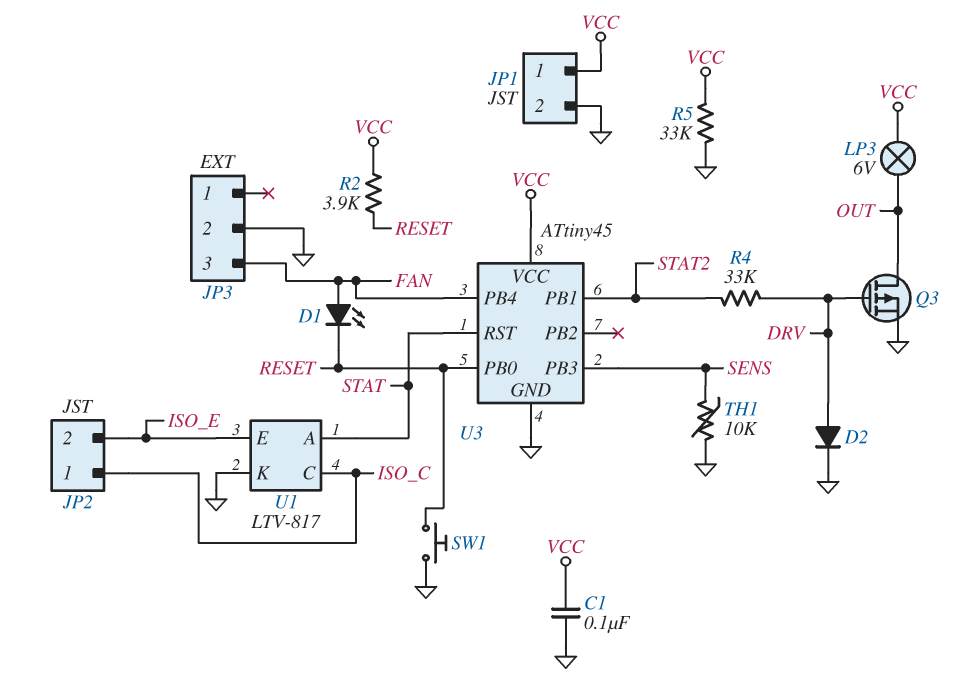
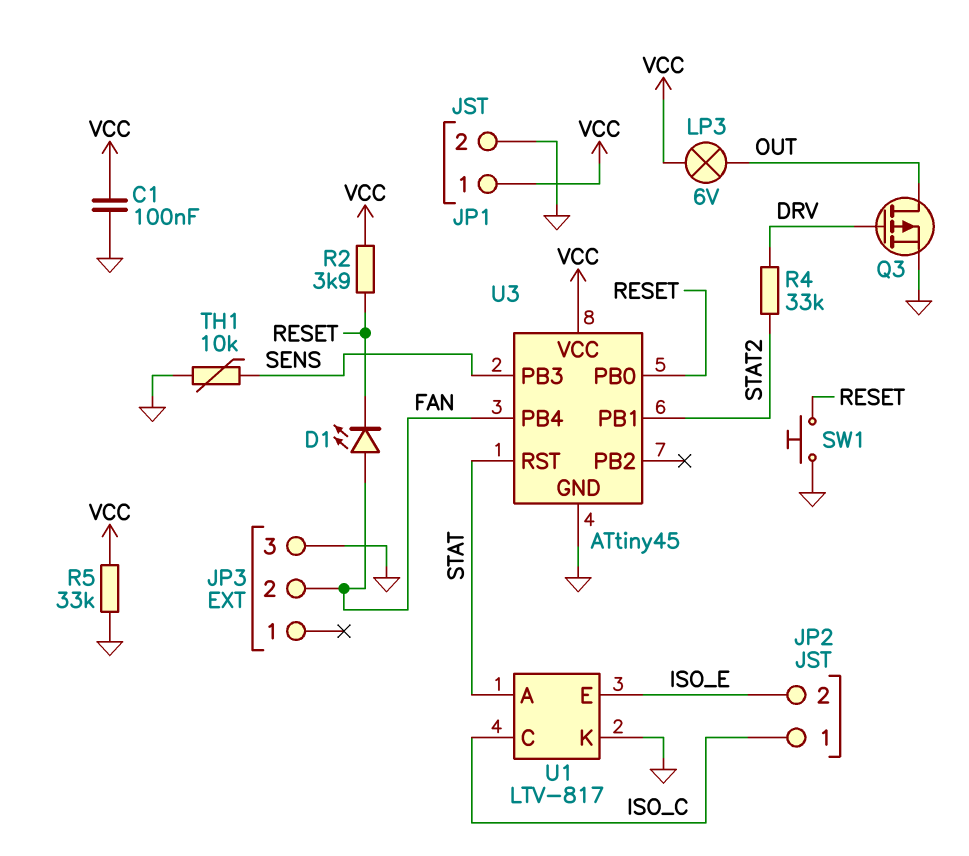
D2: diode (A DRV, K GND) -> none
JP3 pin 2: GND -> FAN
JP3 pin 3: FAN -> GND

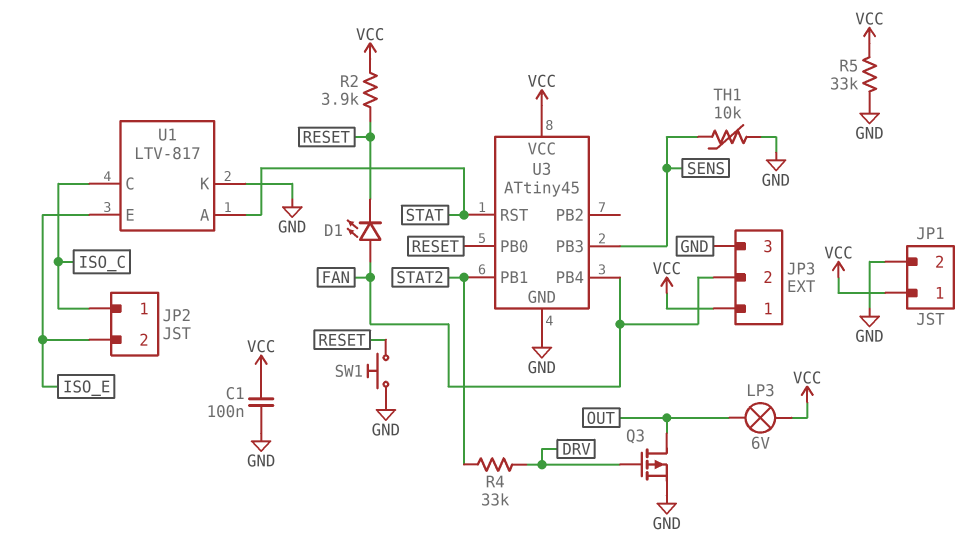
JP3 pin 1: none -> VCC

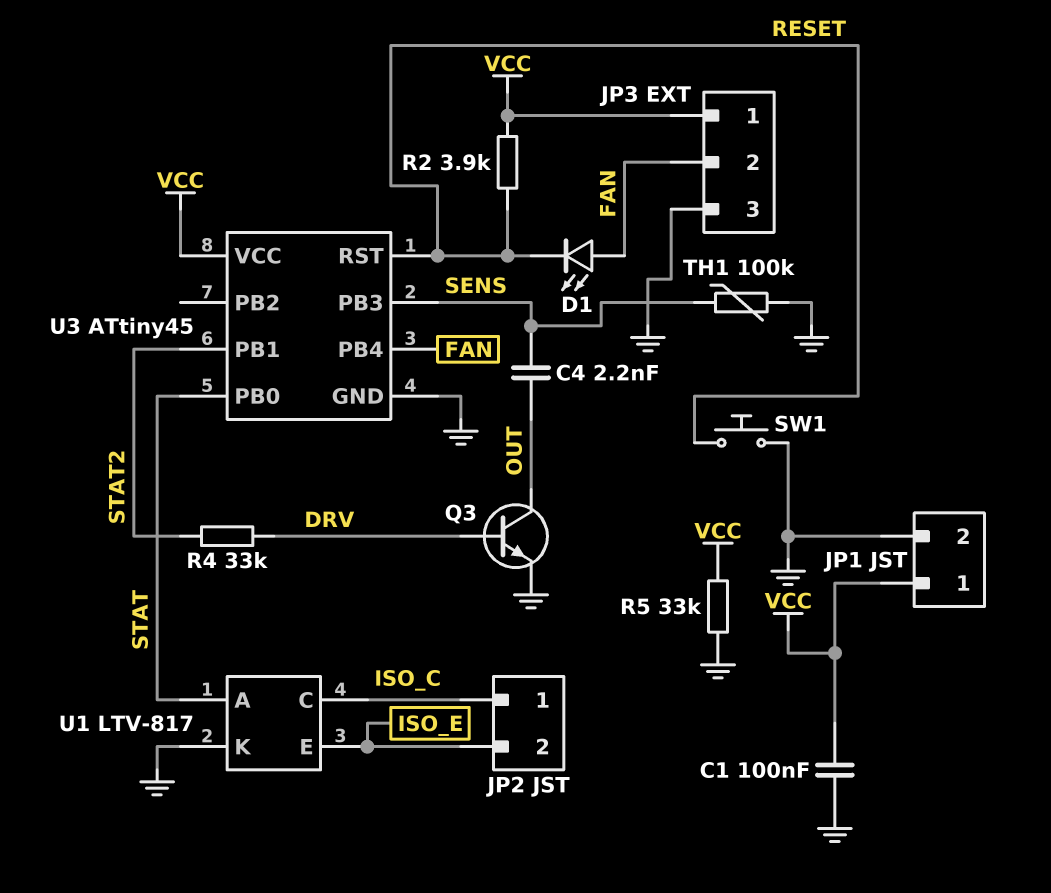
C4: none -> 2.2nF (OUT, SENS)
LP3: lamp 6V (OUT, VCC) -> none
Q3: PMOS (G DRV, D OUT, S GND) -> NPN (B DRV, C OUT, E GND)
TH1: 10k (GND, SENS) -> 100k (GND, SENS)
U3 pin PB0: RESET -> STAT
U3 pin RST: STAT -> RESET

